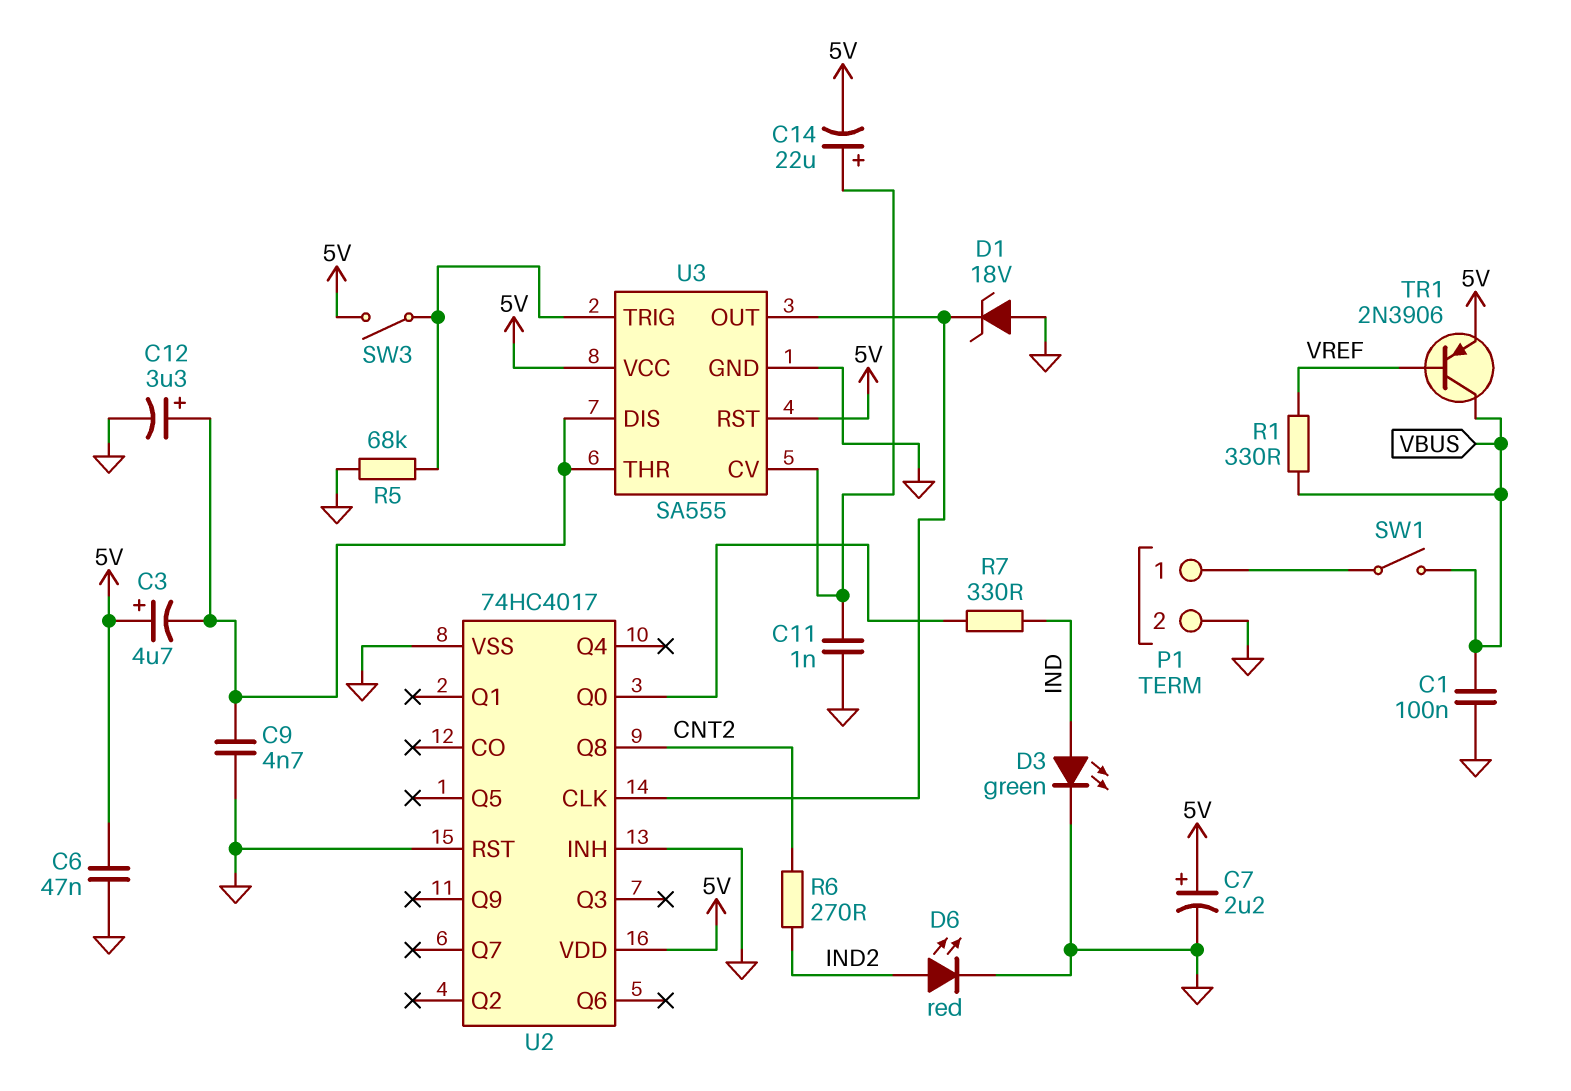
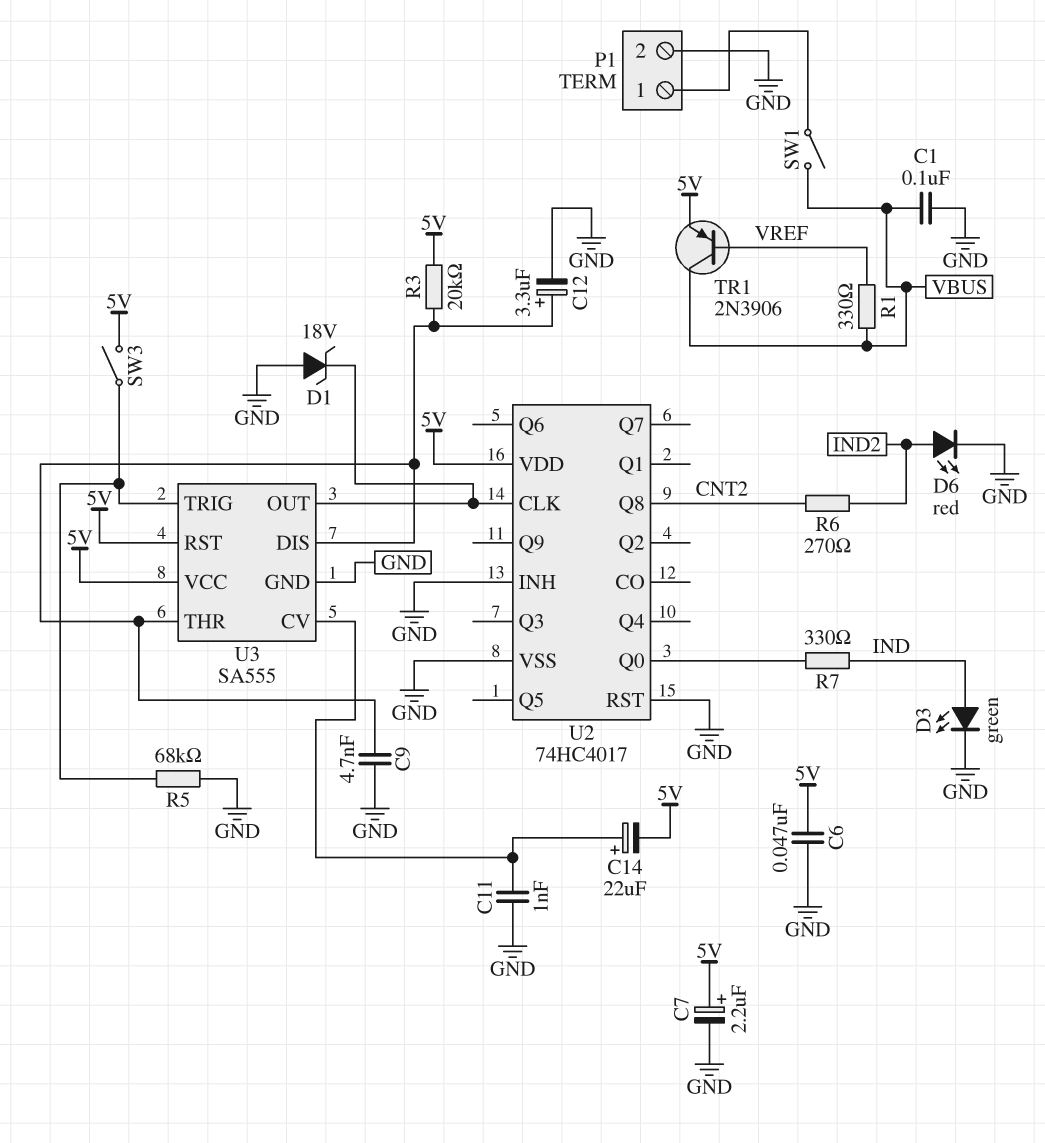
C3: 4.7uF (plus 5V, minus U3/DIS) -> none
R3: none -> 20k (5V, U3/DIS)

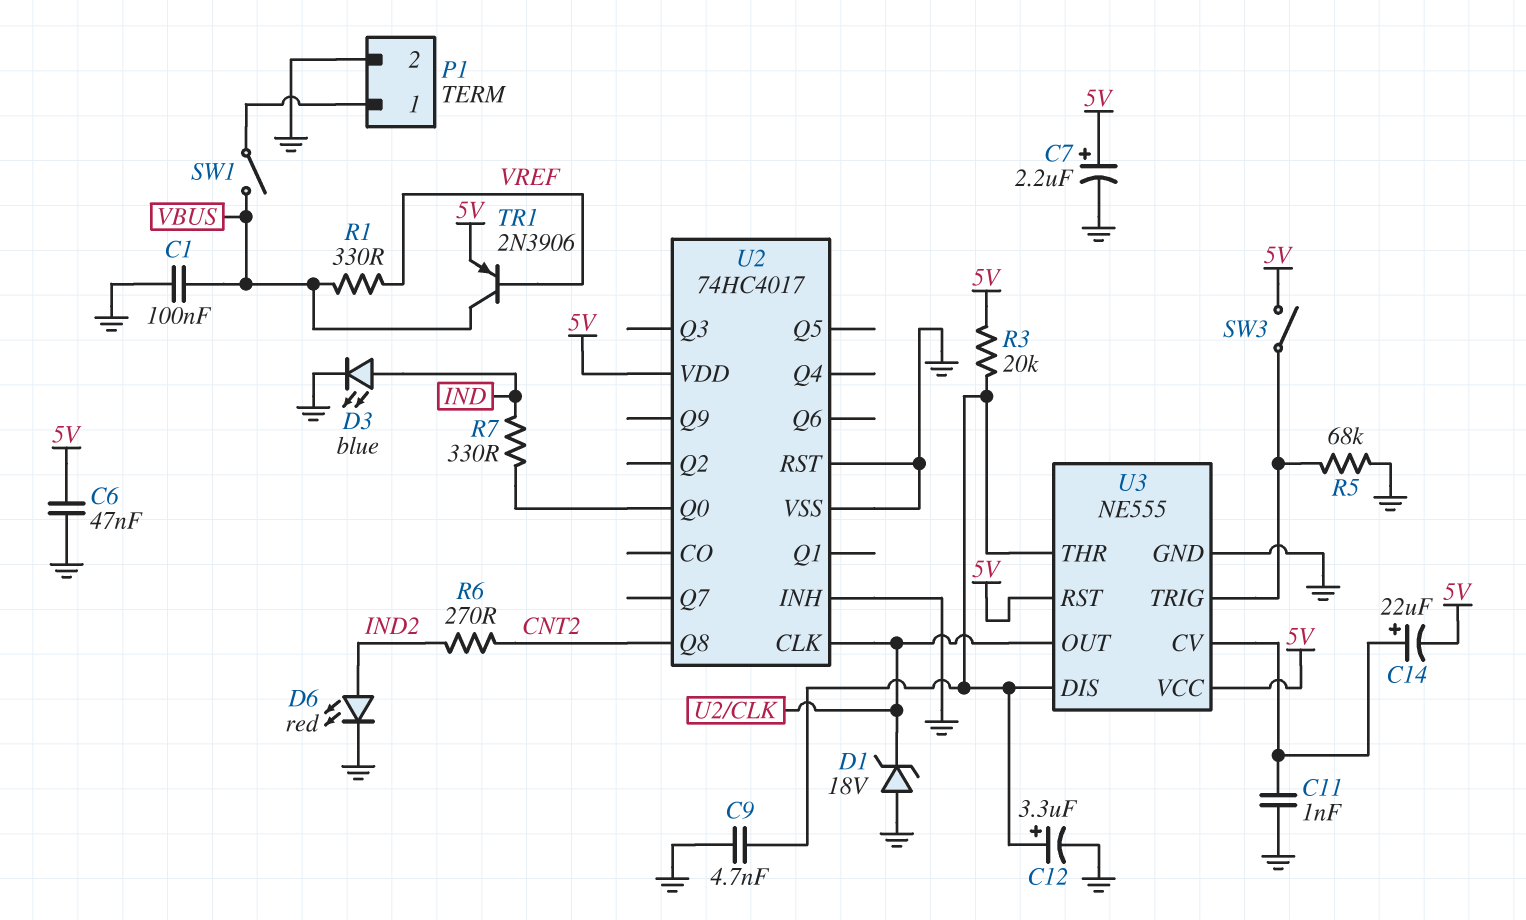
D3: LED green (A IND, K GND) -> LED blue (A IND, K GND)
U3: SA555 -> NE555

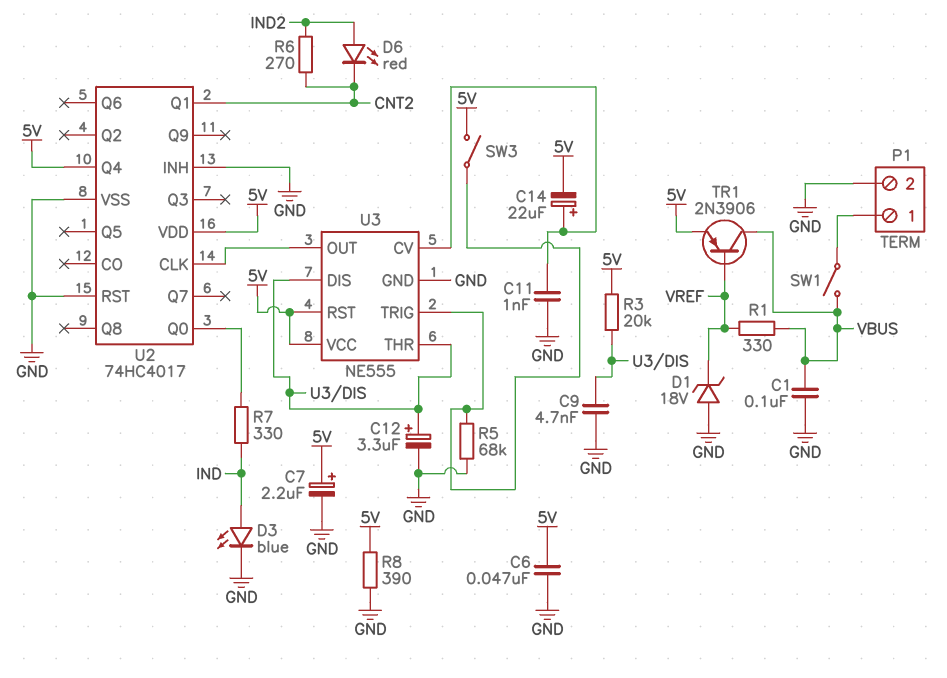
D1: zener 18V (A GND, K U2/CLK) -> zener 18V (A GND, K VREF)
D6: LED red (A IND2, K GND) -> LED red (A IND2, K CNT2)
R8: none -> 390 (5V, GND)
U2 pin Q1: none -> CNT2
U2 pin Q4: none -> 5V
U2 pin Q8: CNT2 -> none

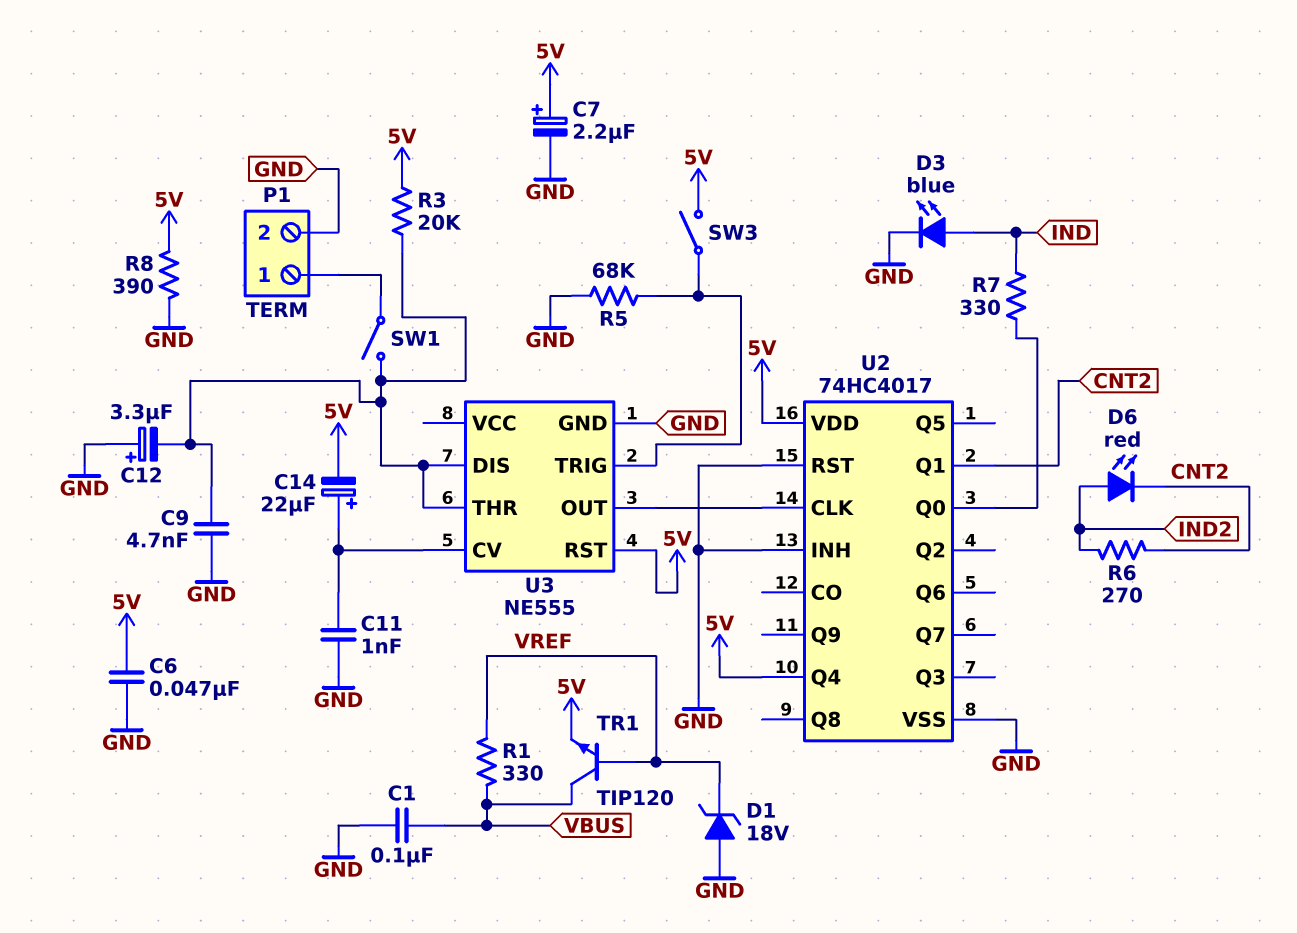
C12: 3.3uF (plus U3/DIS, minus GND) -> 3.3uF (plus GND, minus U3/DIS)
SW1: switch (P1/1, VBUS) -> switch (P1/1, U3/DIS)
TR1: PNP 2N3906 (B VREF, C VBUS, E 5V) -> NPN TIP120 (B VREF, C VBUS, E 5V)
U3 pin VCC: 5V -> none

